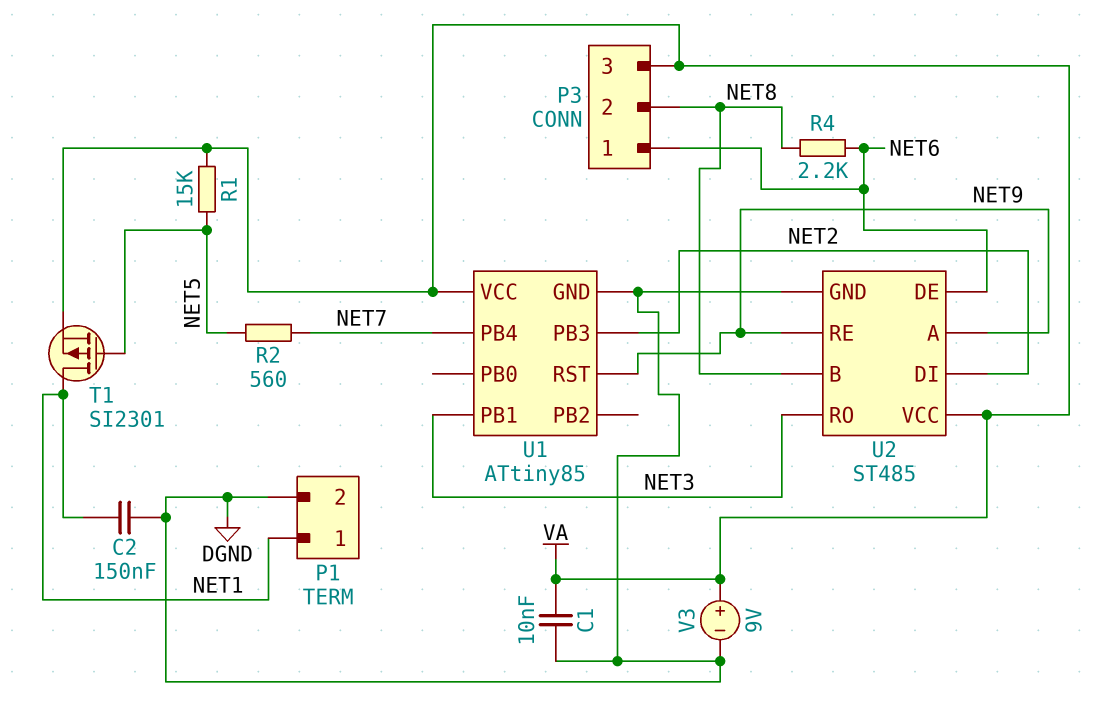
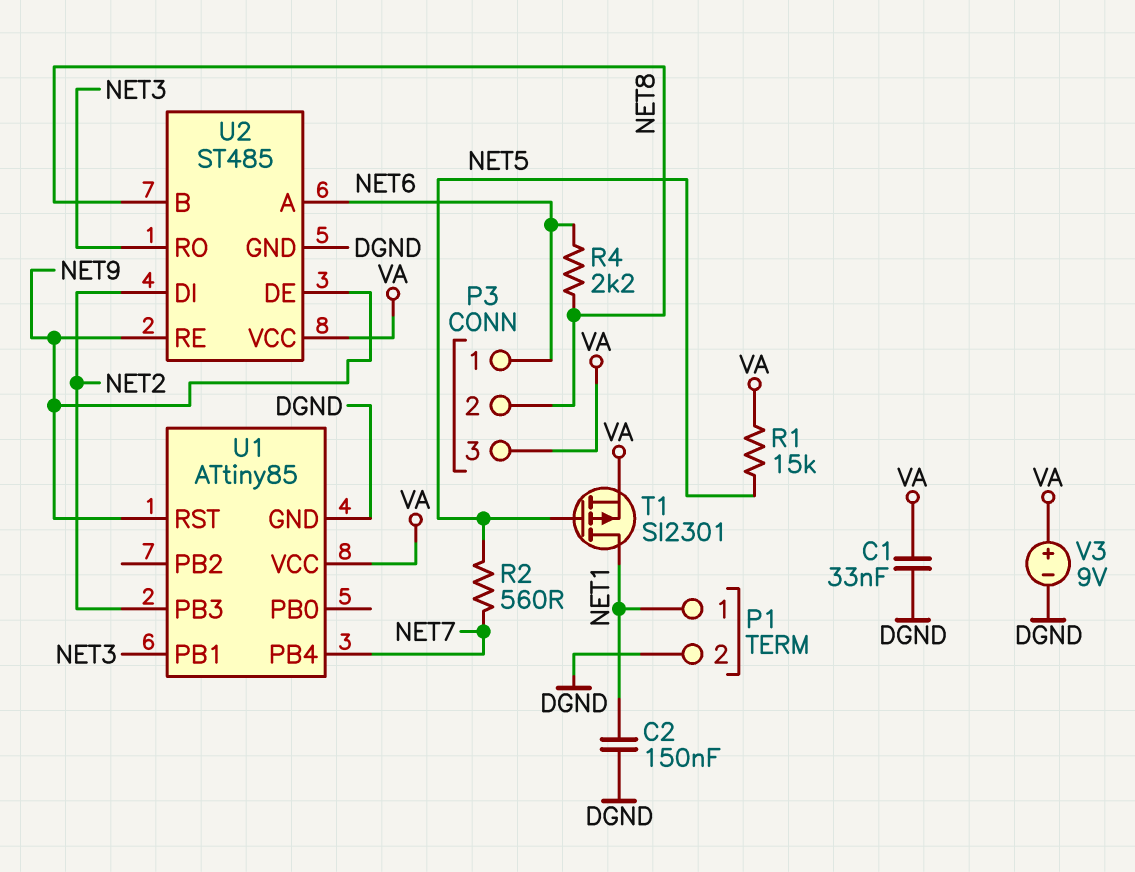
C1: 10nF (DGND, VA) -> 33nF (DGND, VA)
U2 pin A: NET9 -> NET6
U2 pin DE: NET6 -> NET9

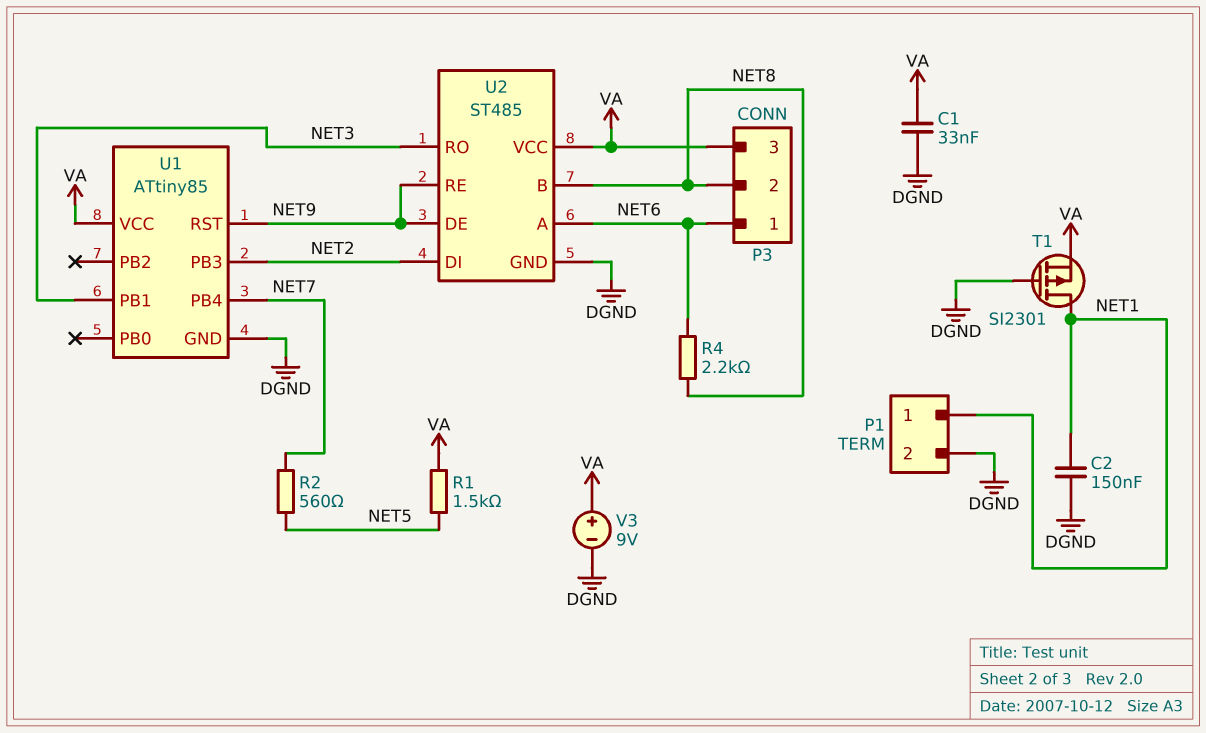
R1: 15k (NET5, VA) -> 1.5k (NET5, VA)
T1: PMOS SI2301 (G NET5, D NET1, S VA) -> PMOS SI2301 (G DGND, D NET1, S VA)

